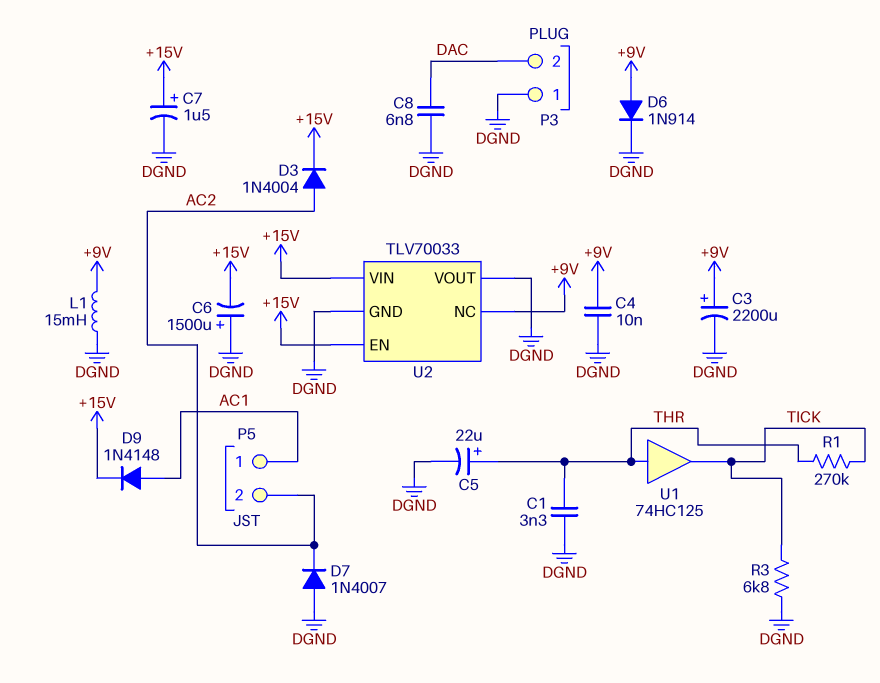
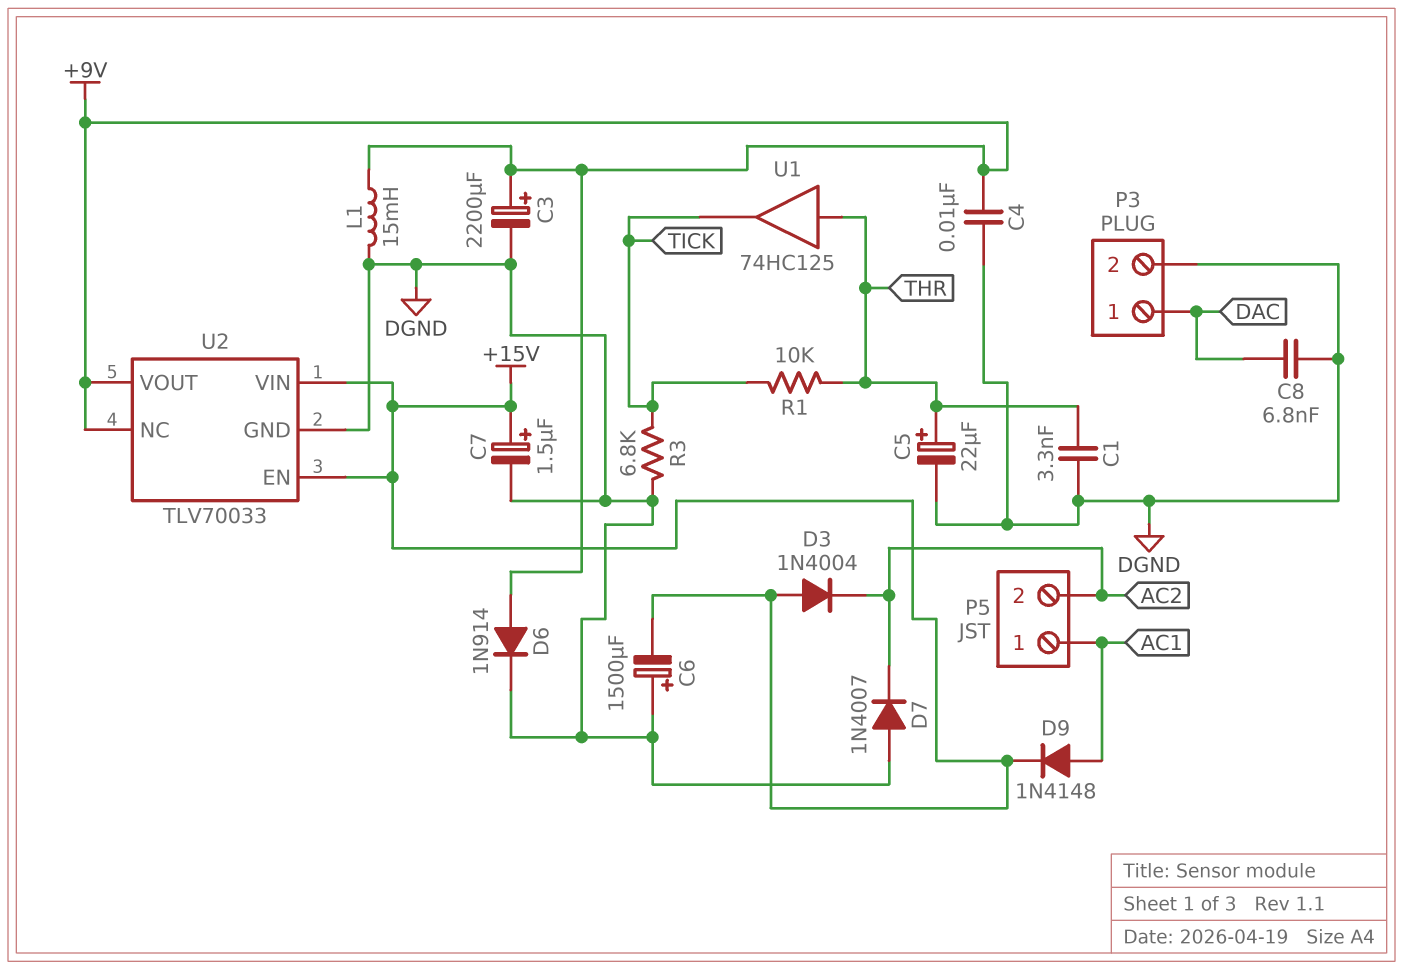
D3: diode 1N4004 (A AC2, K +15V) -> diode 1N4004 (A +15V, K AC2)
P3 pin 1: DGND -> DAC
P3 pin 2: DAC -> DGND
R1: 270k (THR, TICK) -> 10k (THR, TICK)
U2 pin VOUT: DGND -> +9V

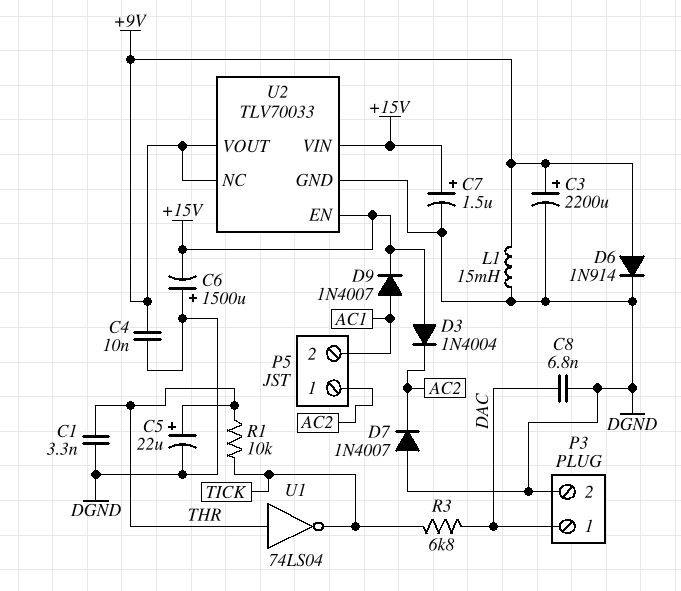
D9: diode 1N4148 (A AC1, K +15V) -> diode 1N4007 (A AC1, K +15V)
P5 pin 1: AC1 -> AC2
P5 pin 2: AC2 -> AC1
R3: 6.8k (DGND, TICK) -> 6.8k (DAC, TICK)
U1: buffer 74HC125 (in THR, out TICK) -> NOT 74LS04 (in THR, out TICK)

